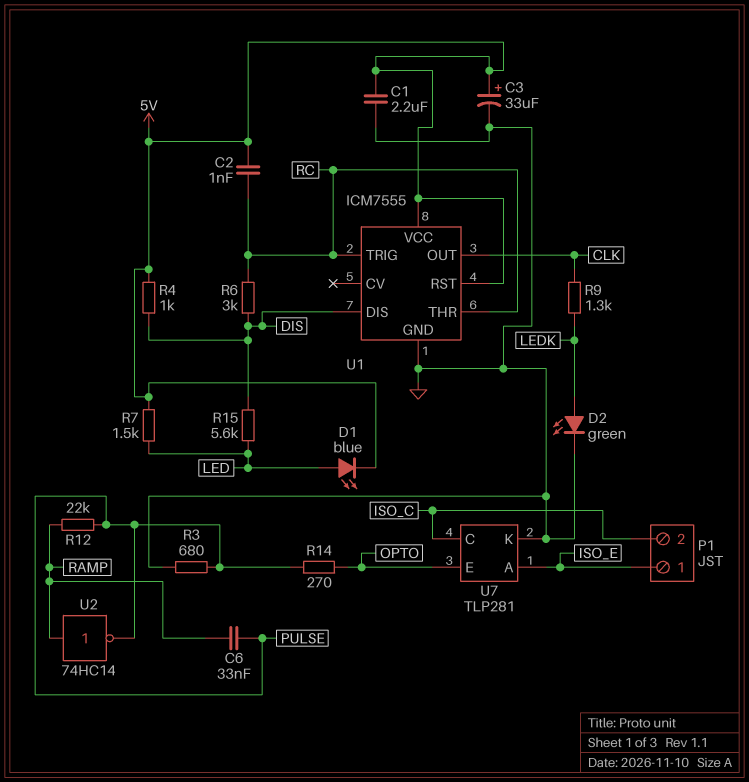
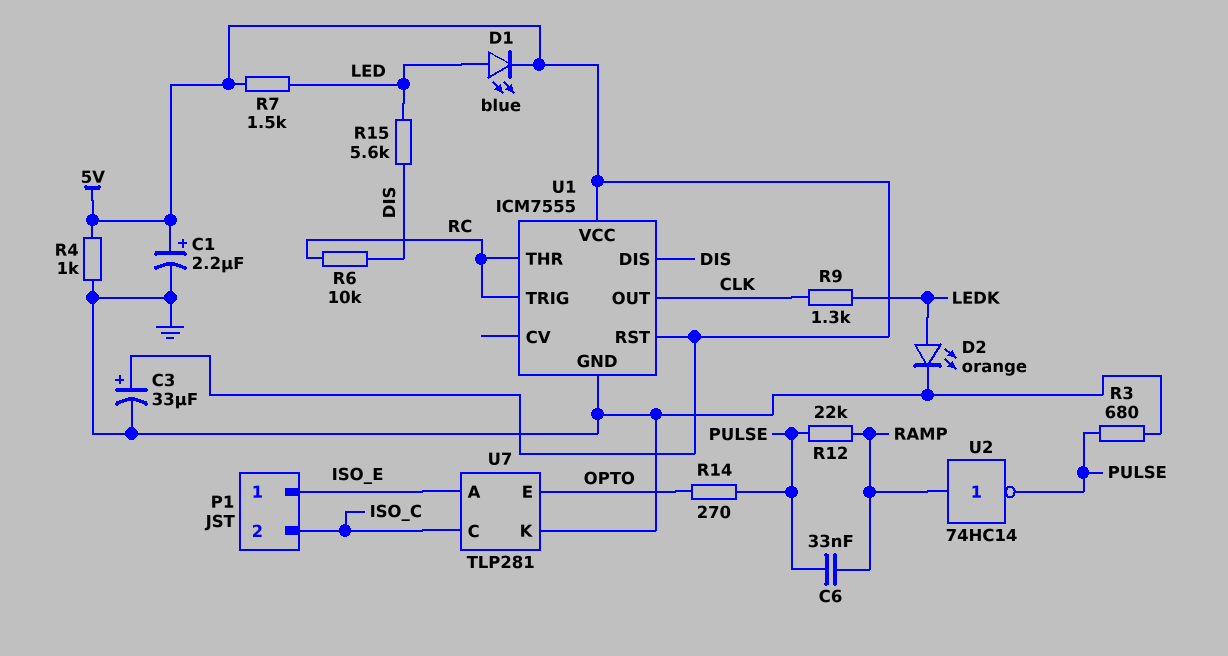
C1: 2.2uF (5V, GND) -> 2.2uF (plus 5V, minus GND)
C2: 1nF (5V, RC) -> none
D2: LED green (A LEDK, K GND) -> LED orange (A LEDK, K GND)
R4: 1k (5V, DIS) -> 1k (5V, GND)
R6: 3k (DIS, RC) -> 10k (DIS, RC)

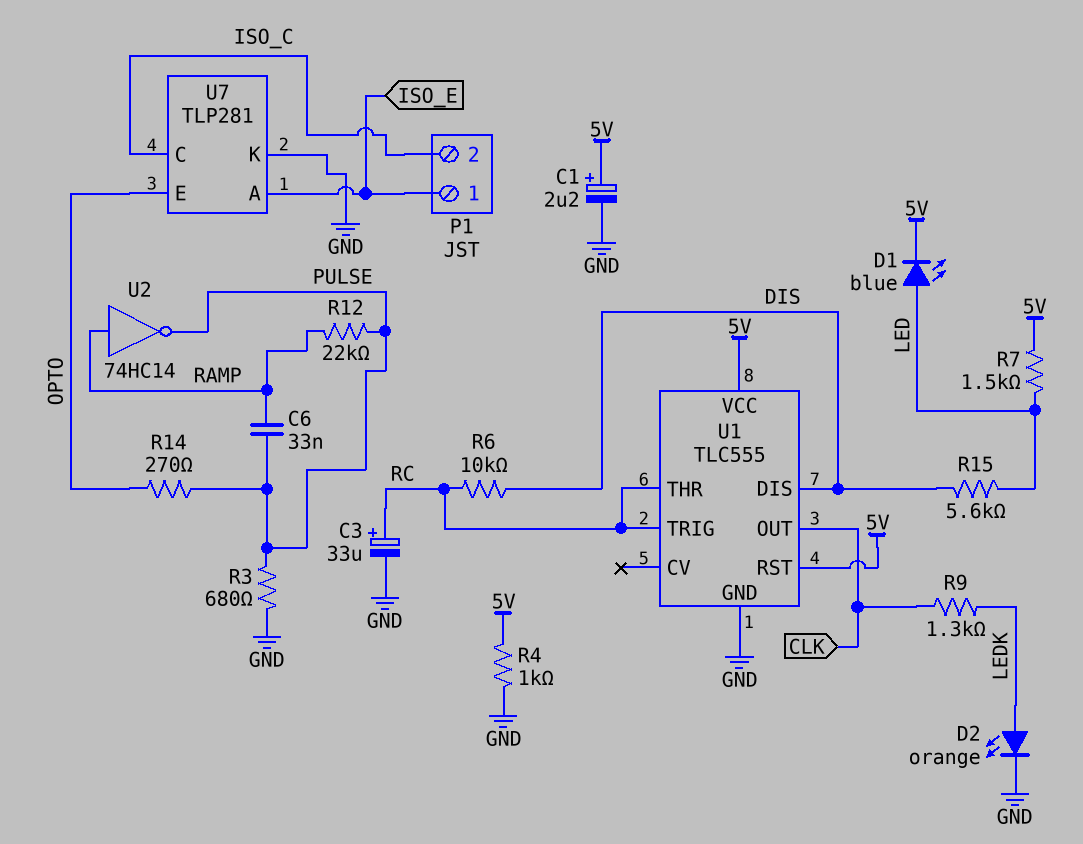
C3: 33uF (plus 5V, minus GND) -> 33uF (plus RC, minus GND)
U1: ICM7555 -> TLC555

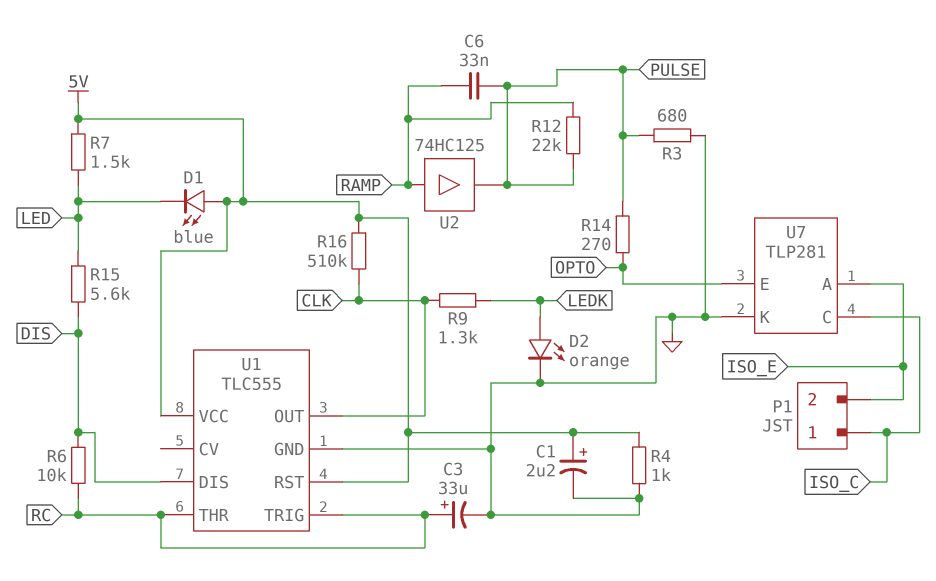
D1: LED blue (A LED, K 5V) -> LED blue (A 5V, K LED)
P1 pin 1: ISO_E -> ISO_C
P1 pin 2: ISO_C -> ISO_E
R16: none -> 510k (5V, CLK)
U2: NOT 74HC14 (in RAMP, out PULSE) -> buffer 74HC125 (in RAMP, out PULSE)

